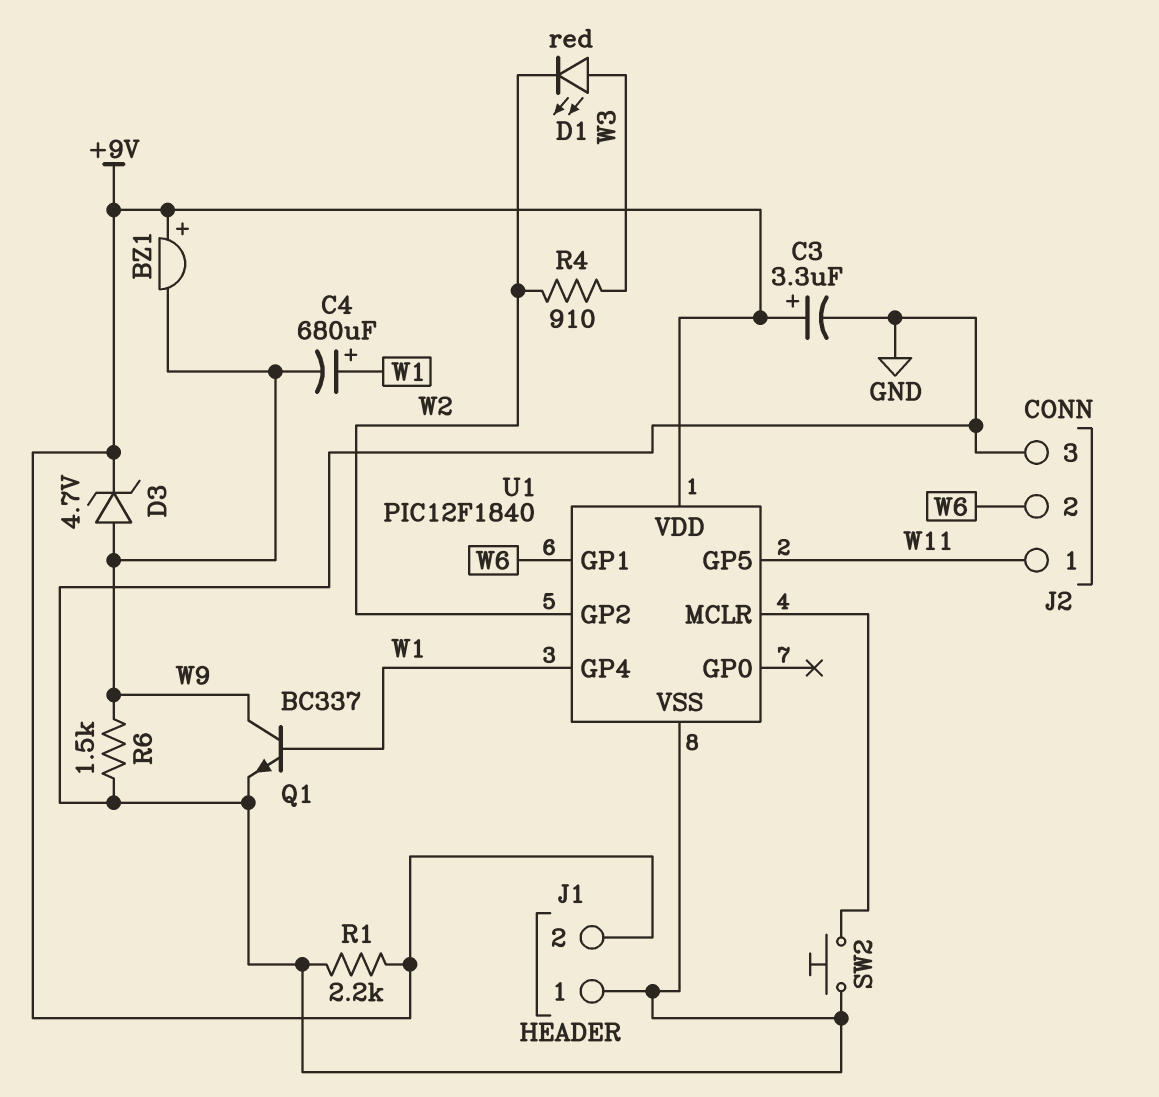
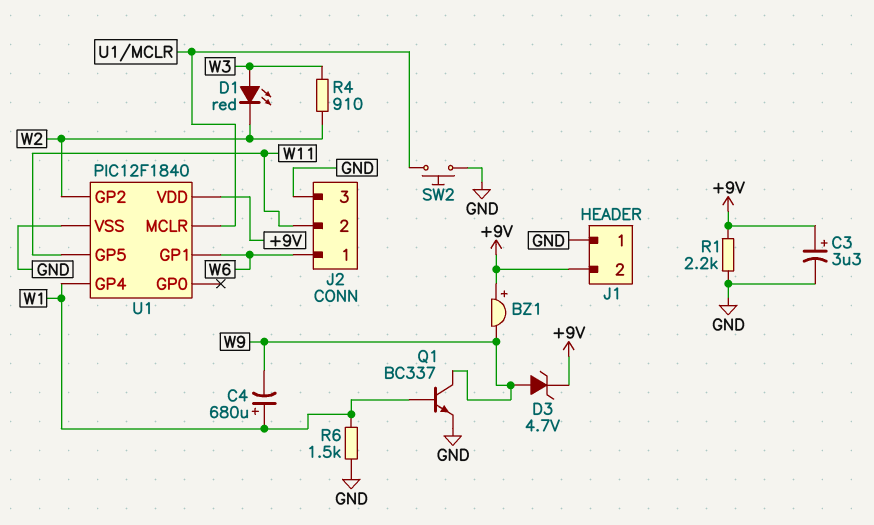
J2 pin 1: W11 -> W6
J2 pin 2: W6 -> W11
R6: 1.5k (GND, W9) -> 1.5k (GND, W1)

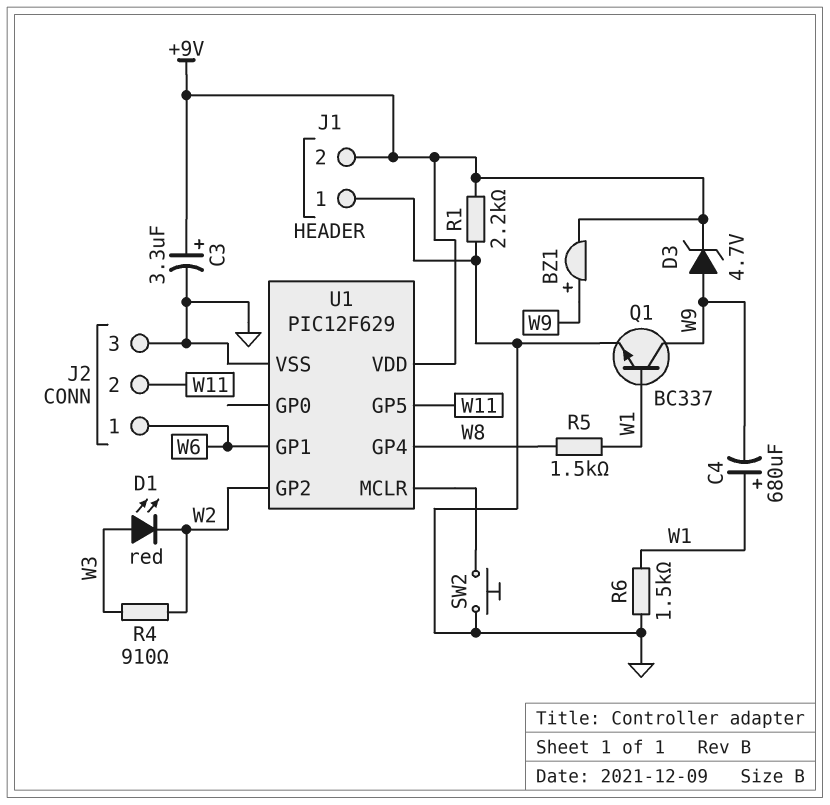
BZ1: buzzer (plus +9V, minus W9) -> buzzer (plus W9, minus +9V)
R5: none -> 1.5k (W1, W8)
U1: PIC12F1840 -> PIC12F629
U1 pin GP4: W1 -> W8

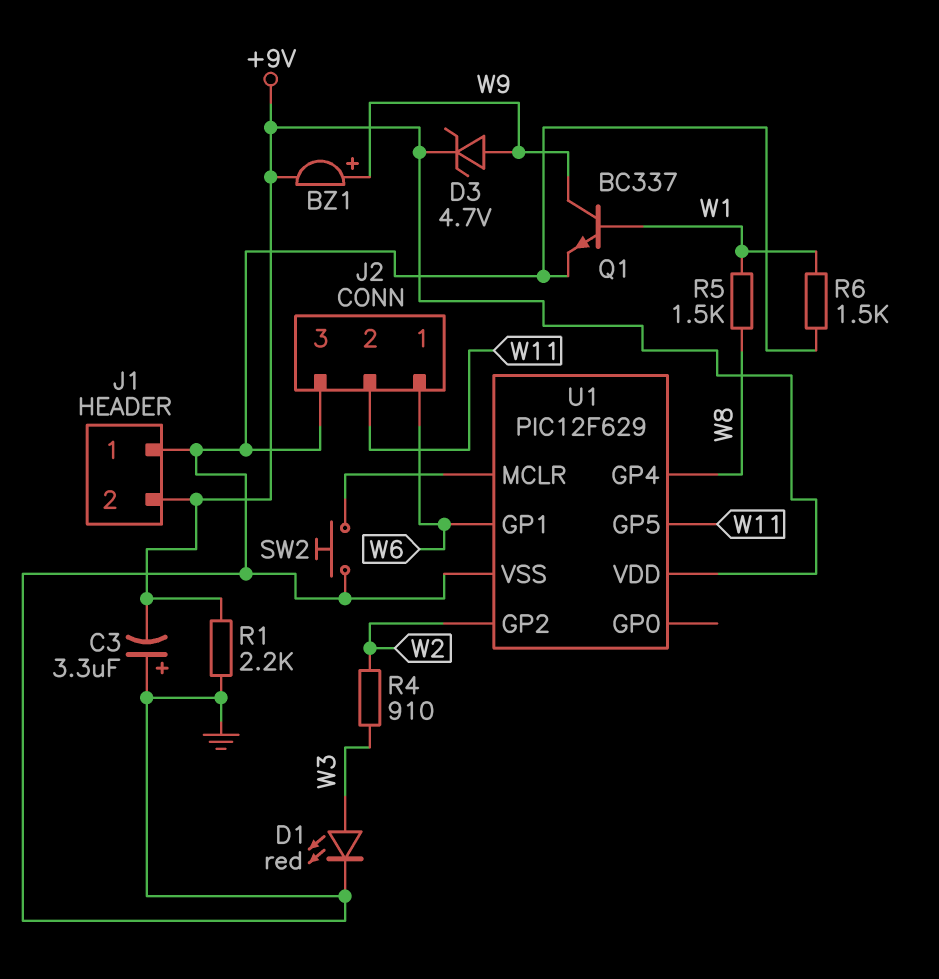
C3: 3.3uF (plus +9V, minus GND) -> 3.3uF (plus GND, minus +9V)
C4: 680uF (plus W1, minus W9) -> none
D1: LED red (A W3, K W2) -> LED red (A W3, K GND)

